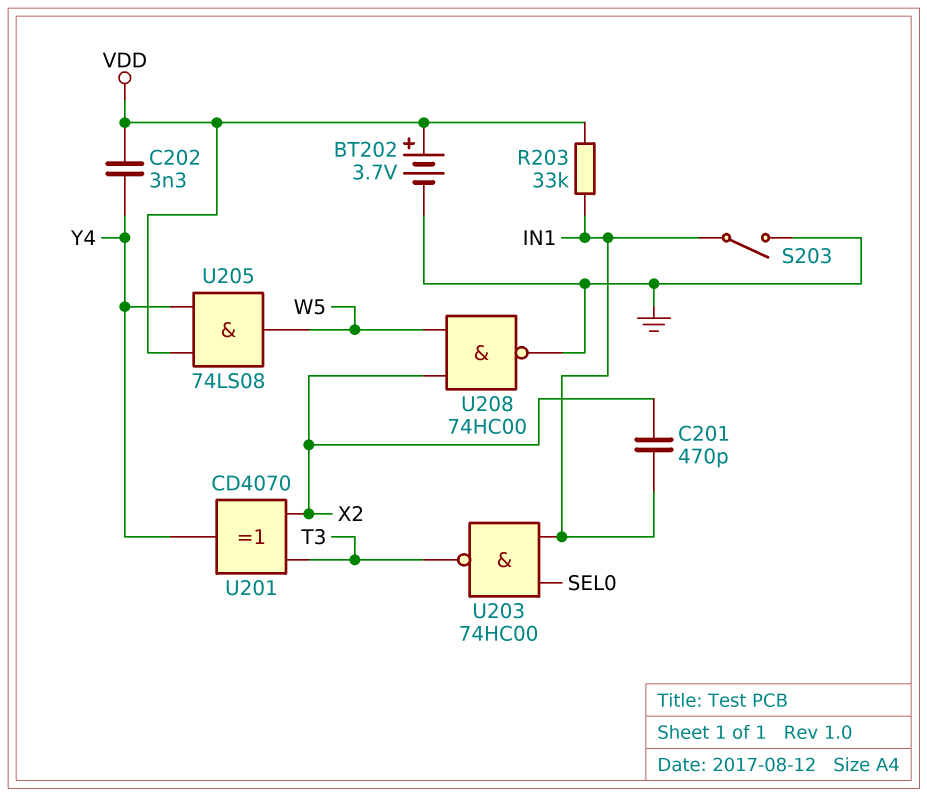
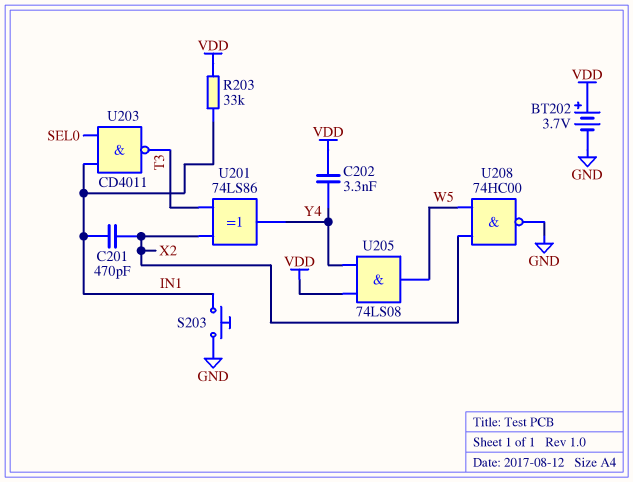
S203: switch (GND, IN1) -> button (GND, IN1)
U201: XOR CD4070 (in T3, in X2, out Y4) -> XOR 74LS86 (in T3, in X2, out Y4)
U203: NAND 74HC00 (in IN1, in SEL0, out T3) -> NAND CD4011 (in IN1, in SEL0, out T3)

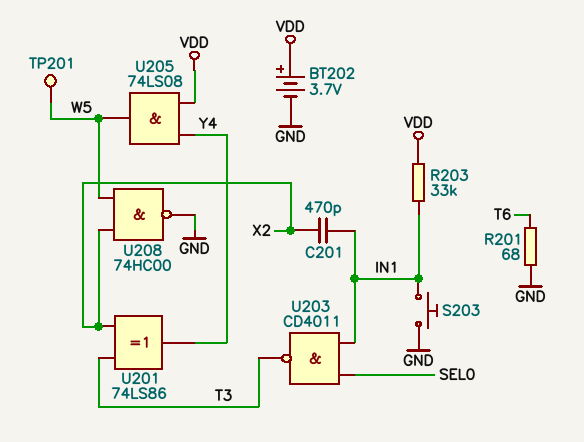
C202: 3.3nF (VDD, Y4) -> none
R201: none -> 68 (GND, T6)
TP201: none -> test point (W5)

